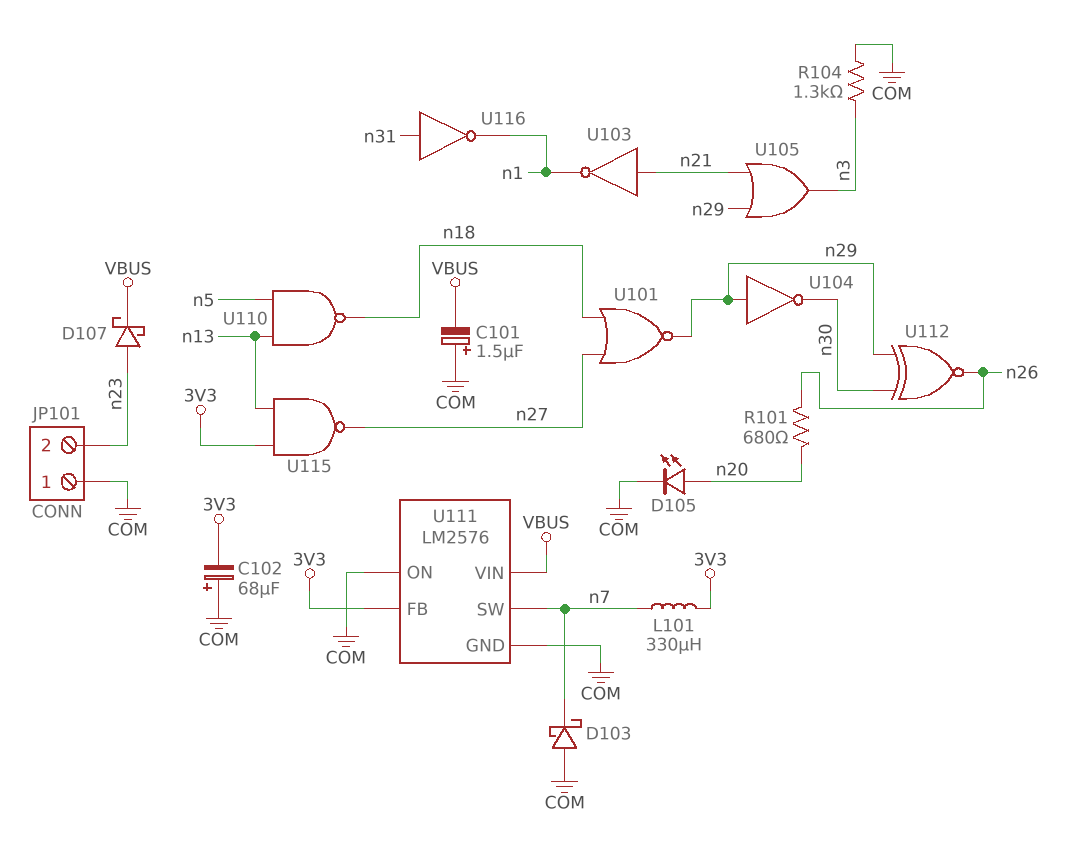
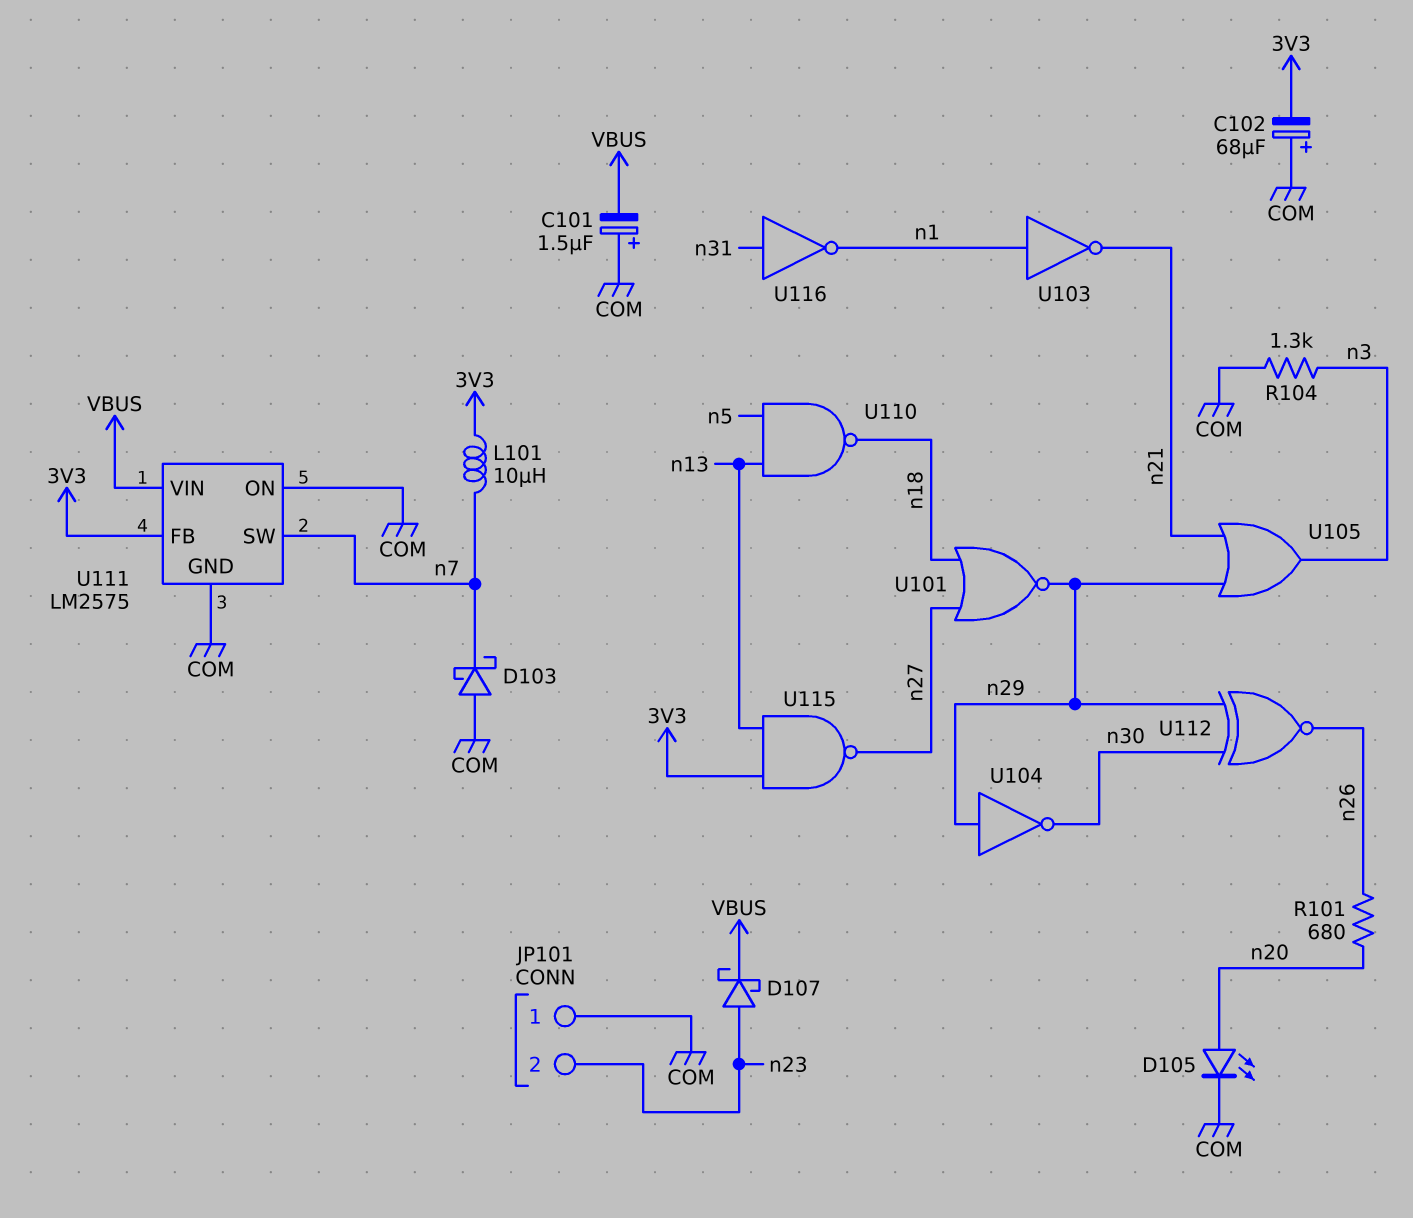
L101: 330uH (3V3, n7) -> 10uH (3V3, n7)
U103: NOT (in n21, out n1) -> NOT (in n1, out n21)
U111: LM2576 -> LM2575

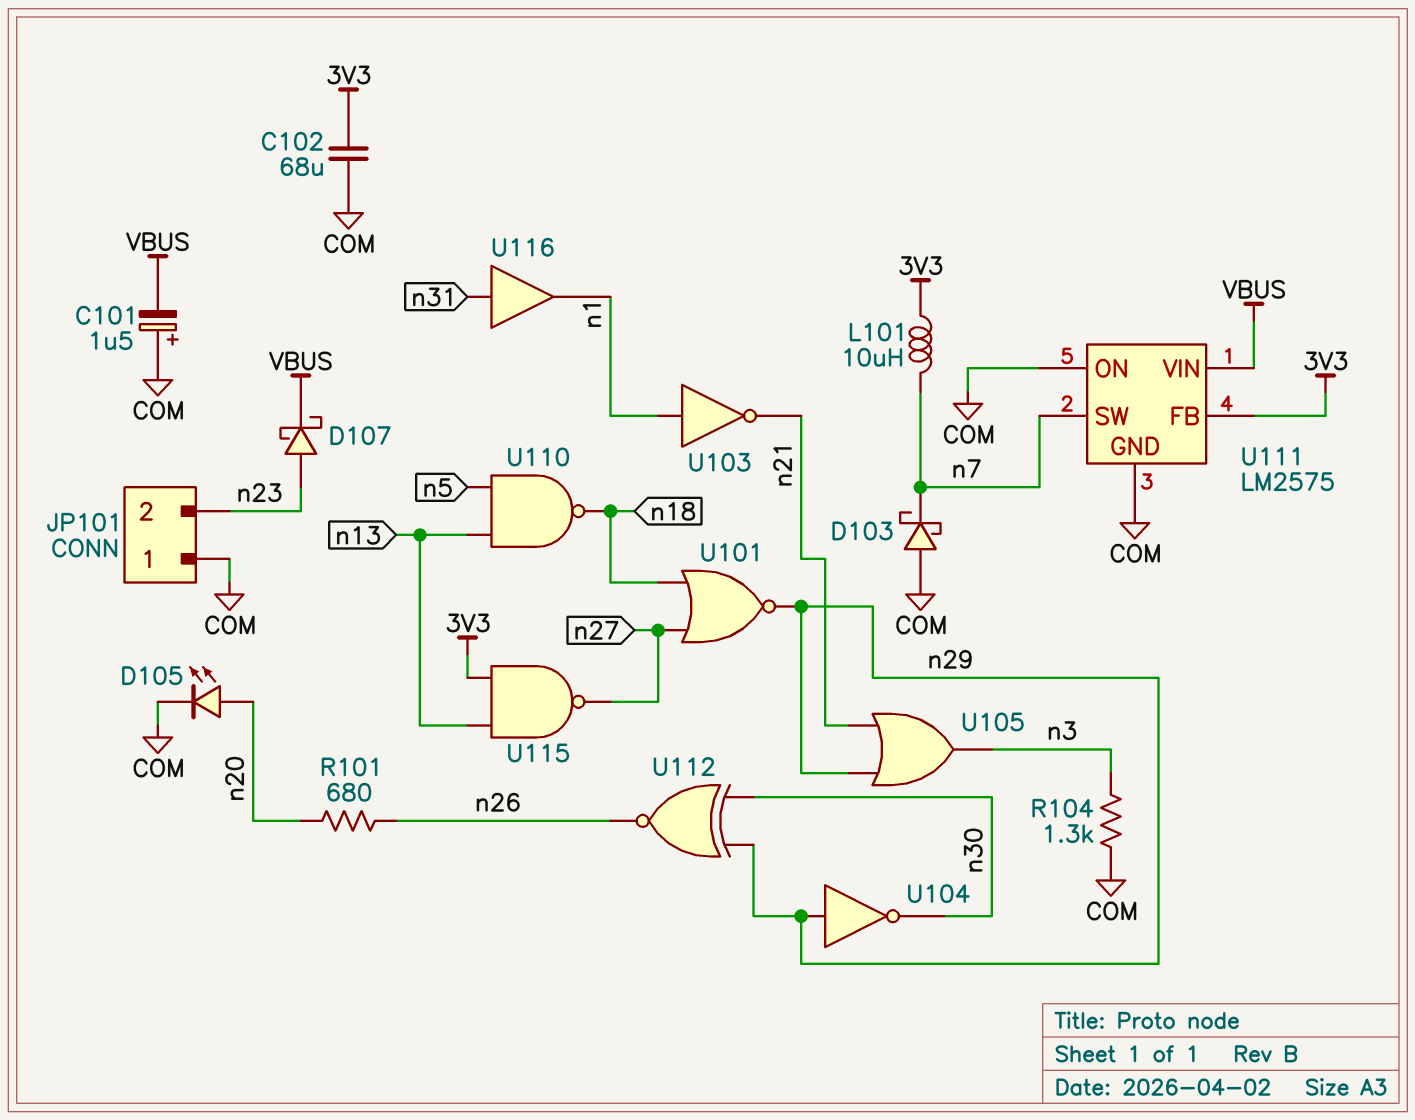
C102: 68uF (plus COM, minus 3V3) -> 68uF (3V3, COM)
U116: NOT (in n31, out n1) -> buffer (in n31, out n1)

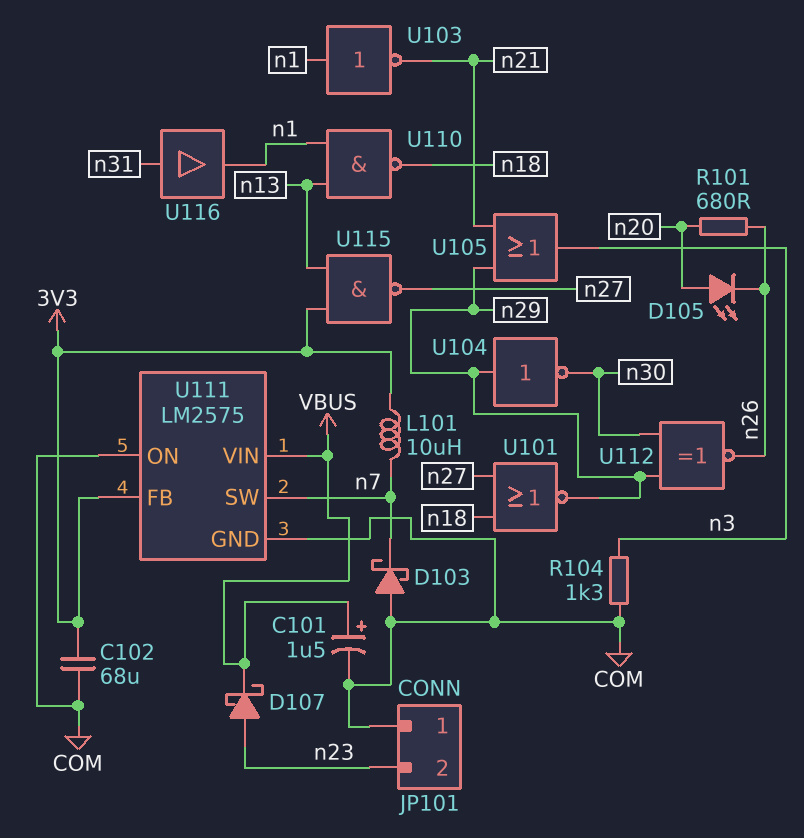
C101: 1.5uF (plus COM, minus VBUS) -> 1.5uF (plus VBUS, minus COM)
D105: LED (A n20, K COM) -> LED (A n20, K n26)
U110: NAND (in n5, in n13, out n18) -> NAND (in n1, in n13, out n18)

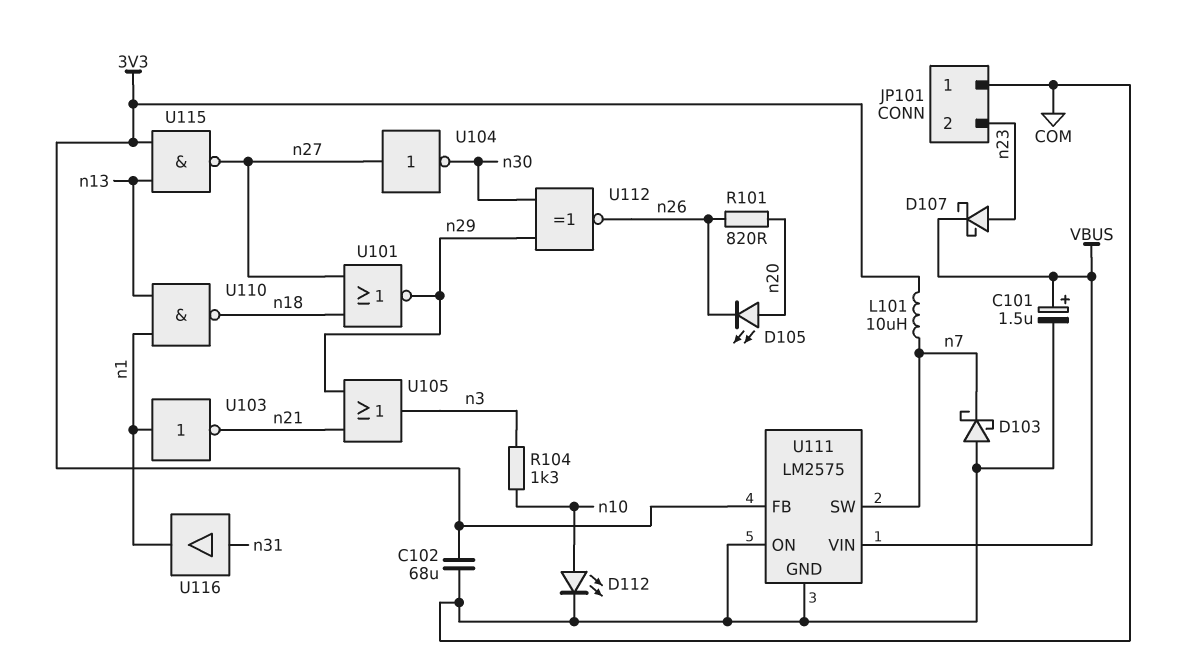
D112: none -> LED (A n10, K COM)
R101: 680 (n20, n26) -> 820 (n20, n26)
R104: 1.3k (COM, n3) -> 1.3k (n3, n10)
U104: NOT (in n29, out n30) -> NOT (in n27, out n30)

